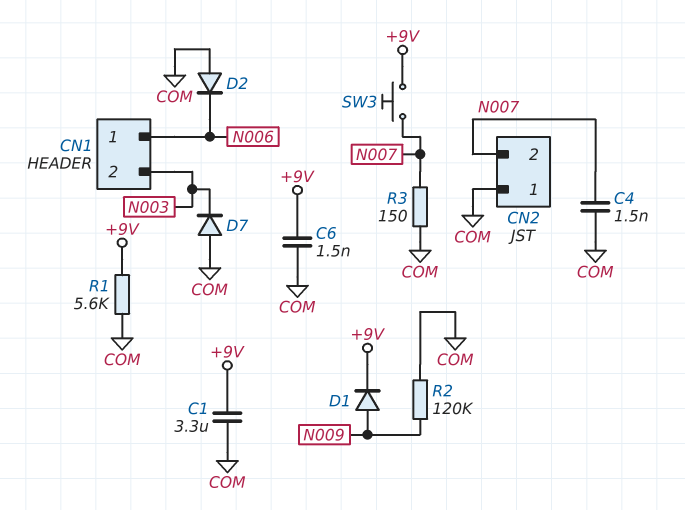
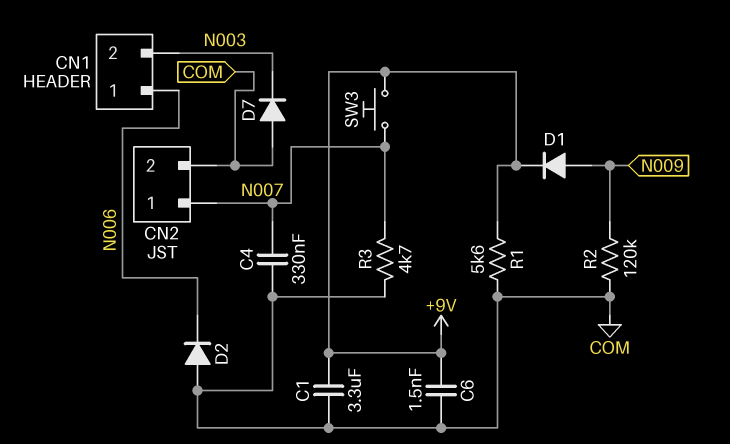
C4: 1.5nF (COM, N007) -> 330nF (COM, N007)
CN2 pin 1: COM -> N007
CN2 pin 2: N007 -> COM
R3: 150 (COM, N007) -> 4.7k (COM, N007)

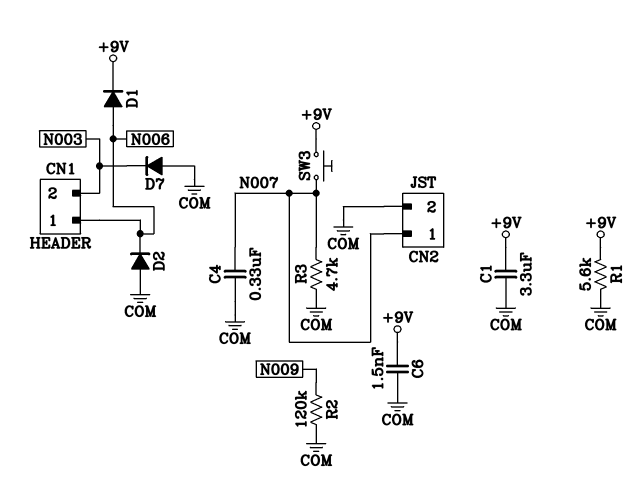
D1: diode (A N009, K +9V) -> diode (A N006, K +9V)

